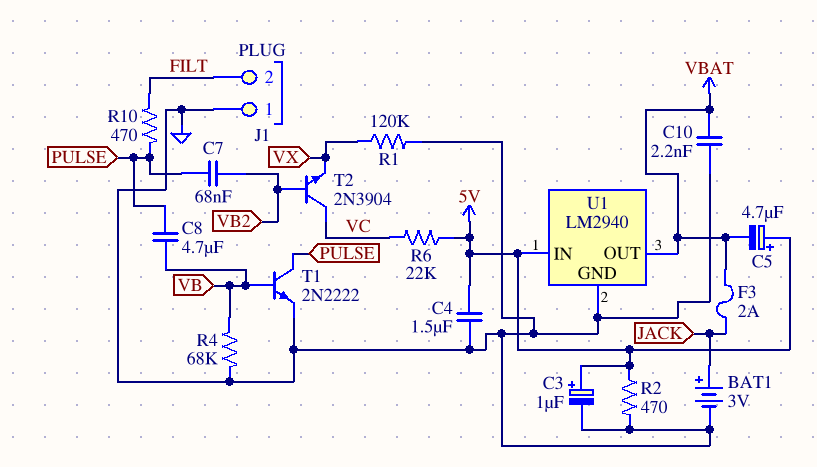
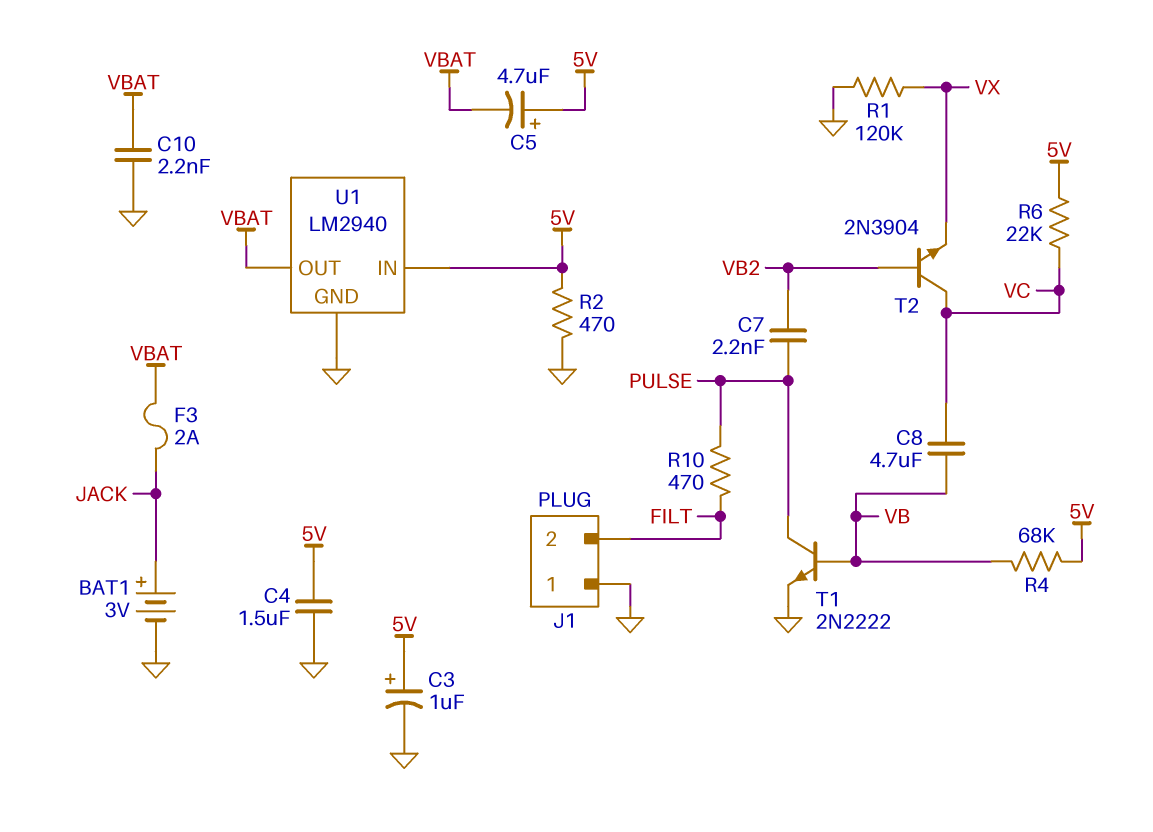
C7: 68nF (PULSE, VB2) -> 2.2nF (PULSE, VB2)
C8: 4.7uF (PULSE, VB) -> 4.7uF (VB, VC)
R4: 68k (GND, VB) -> 68k (5V, VB)

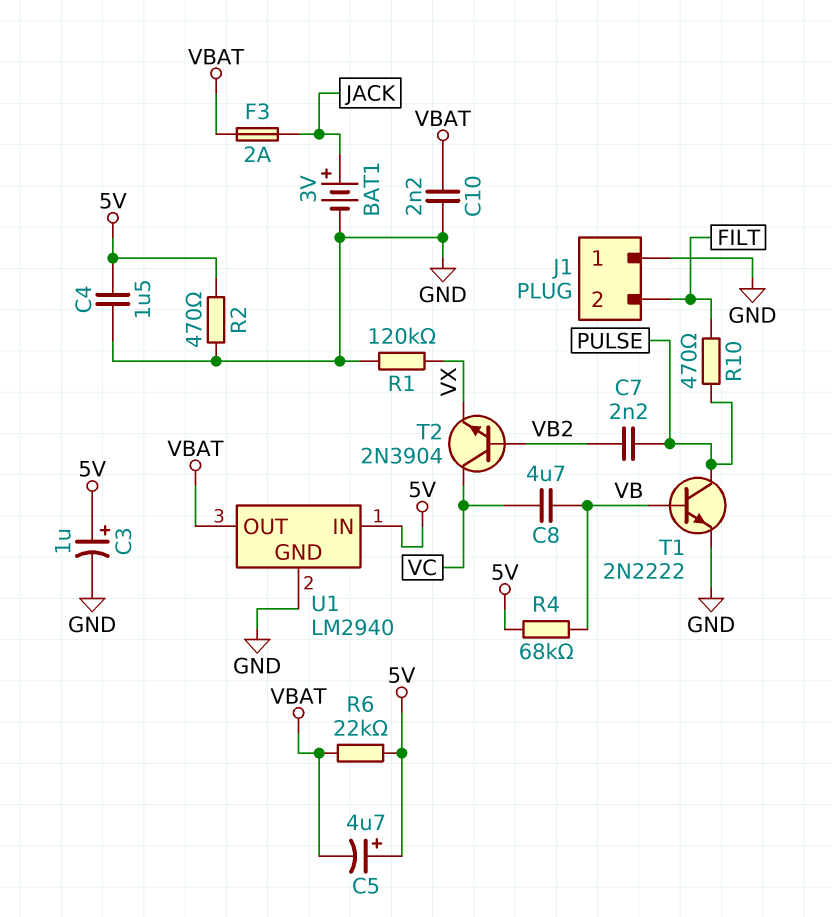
R6: 22k (5V, VC) -> 22k (5V, VBAT)

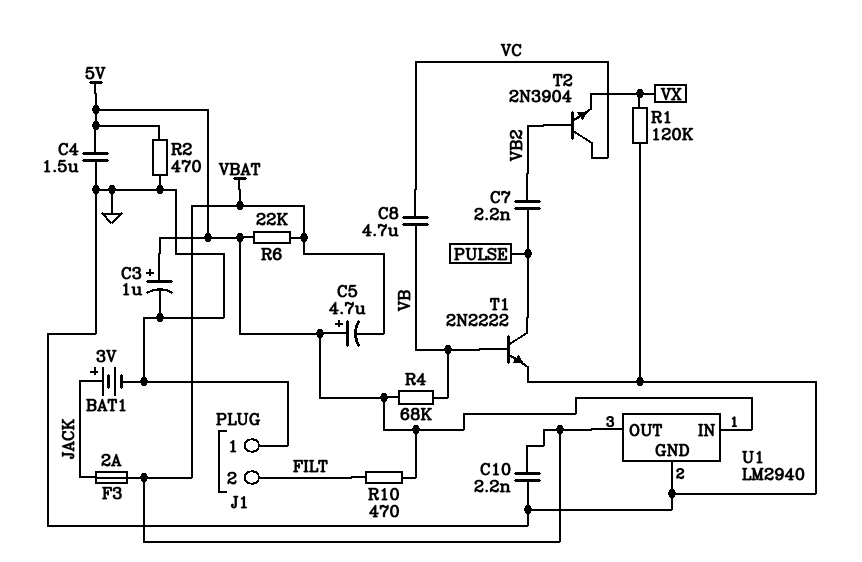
R10: 470 (FILT, PULSE) -> 470 (5V, FILT)

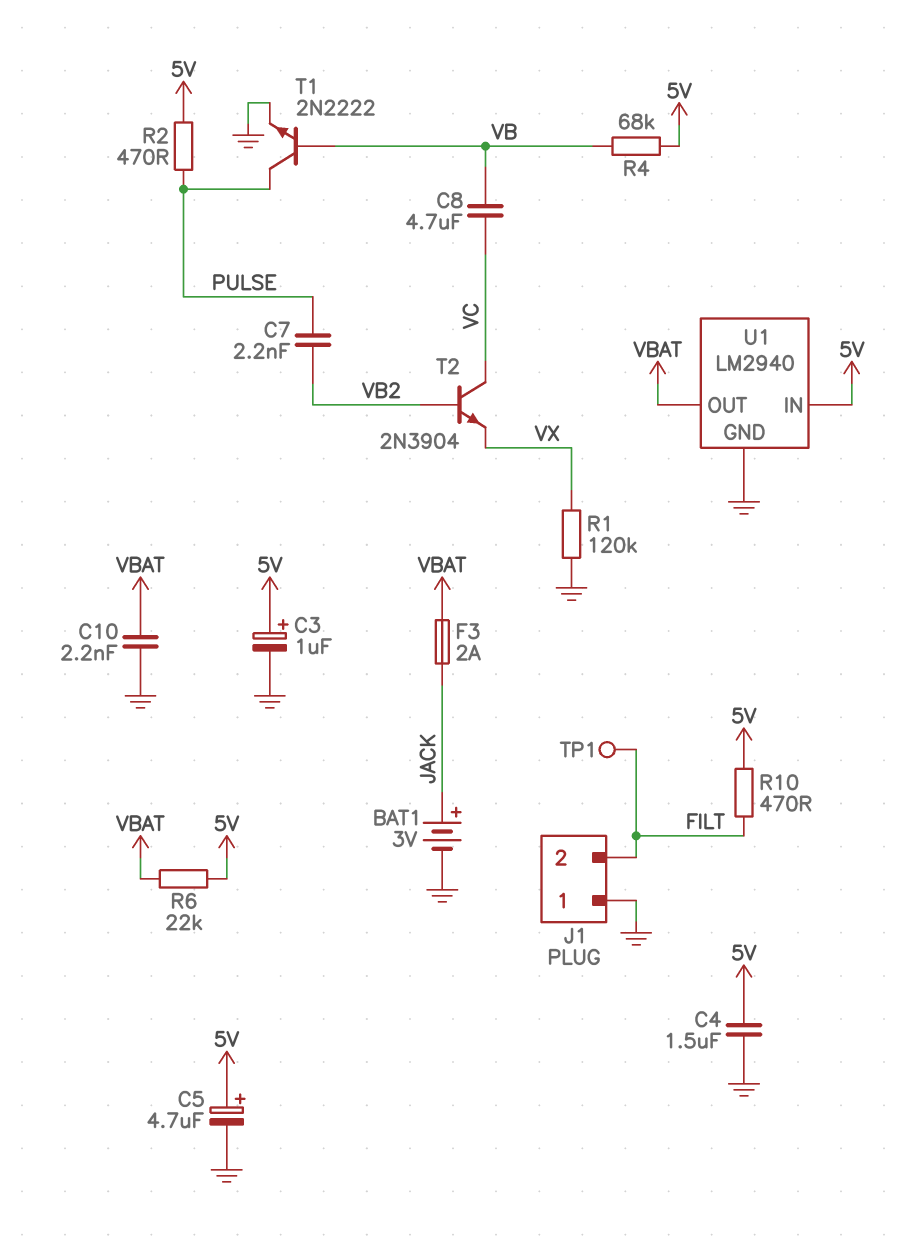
C5: 4.7uF (plus 5V, minus VBAT) -> 4.7uF (plus 5V, minus GND)
R2: 470 (5V, GND) -> 470 (5V, PULSE)
TP1: none -> test point (FILT)

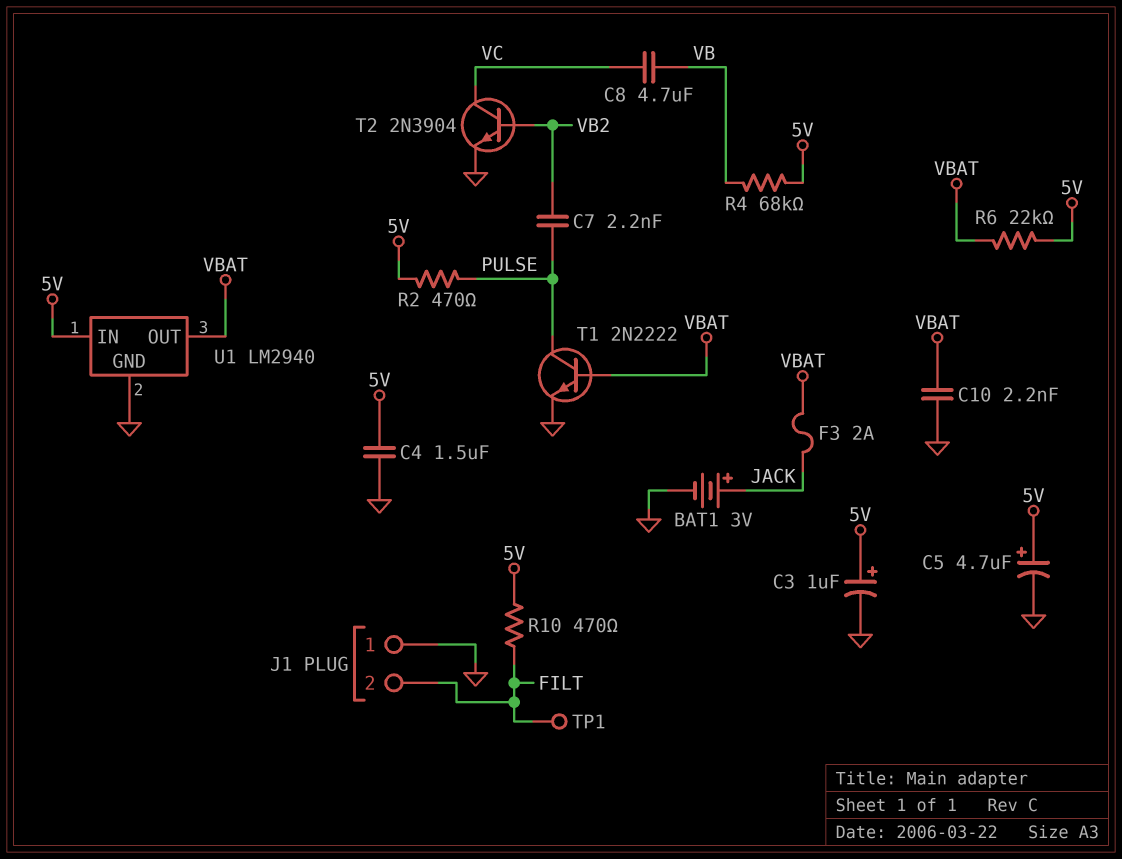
R1: 120k (GND, VX) -> none
T1: NPN 2N2222 (B VB, C PULSE, E GND) -> NPN 2N2222 (B VBAT, C PULSE, E GND)
T2: NPN 2N3904 (B VB2, C VC, E VX) -> NPN 2N3904 (B VB2, C VC, E GND)

